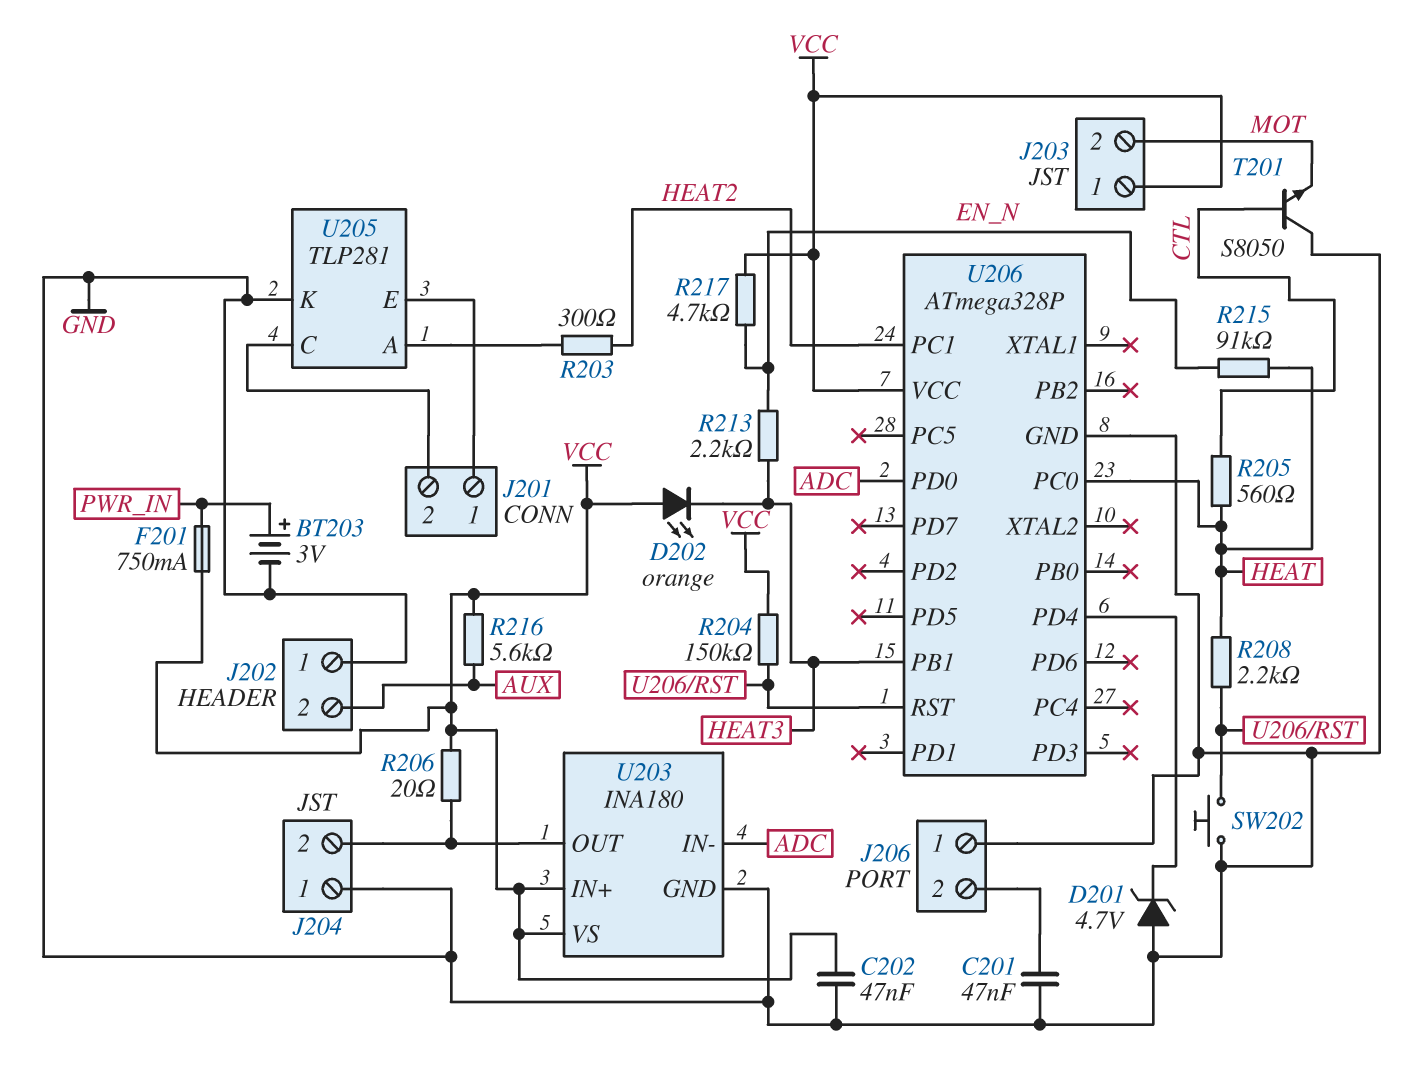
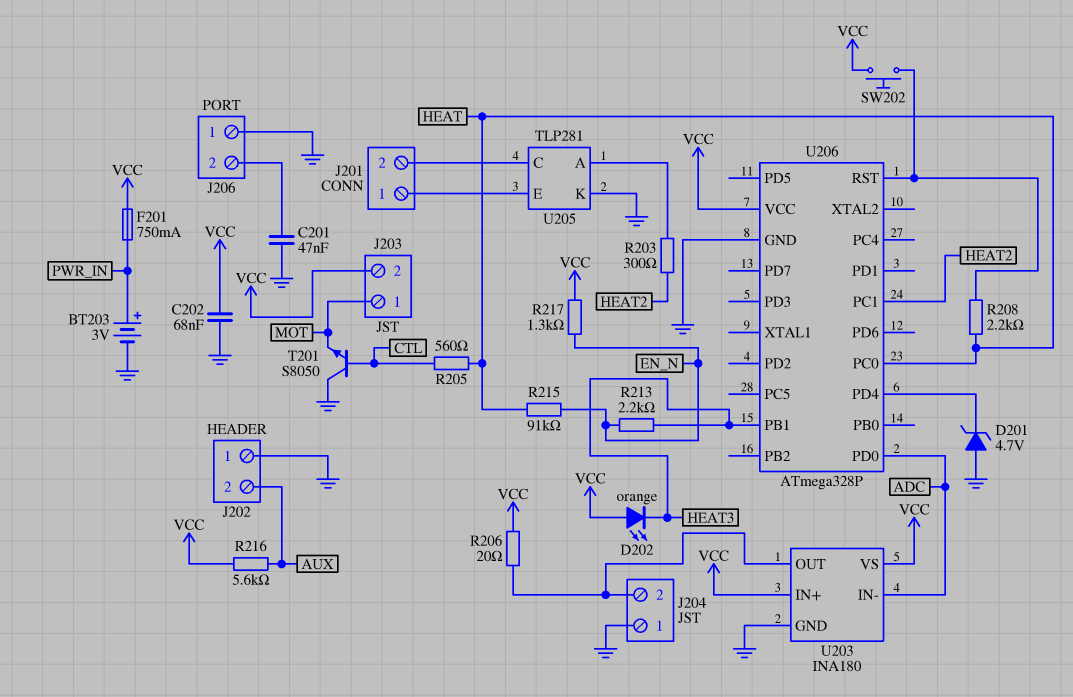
C202: 47nF (GND, VCC) -> 68nF (GND, VCC)
J203 pin 1: VCC -> MOT
J203 pin 2: MOT -> VCC
R204: 150k (U206/RST, VCC) -> none
R217: 4.7k (EN_N, VCC) -> 1.3k (EN_N, VCC)
SW202: button (GND, U206/RST) -> button (U206/RST, VCC)

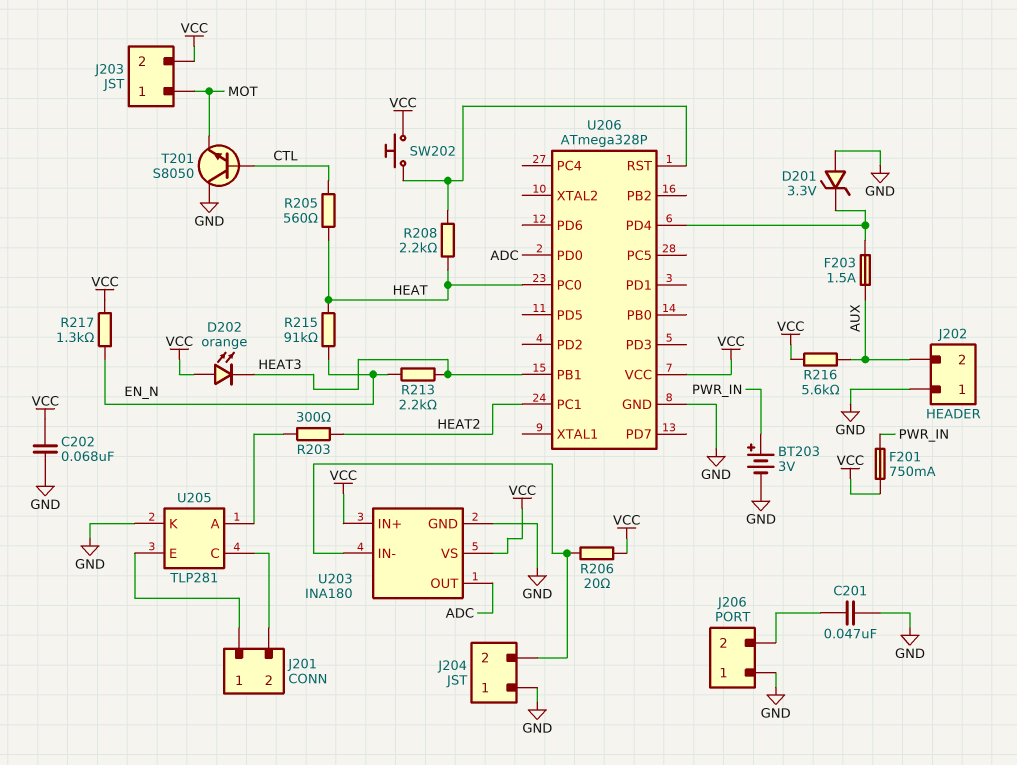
D201: zener 4.7V (A GND, K U206/PD4) -> zener 3.3V (A GND, K U206/PD4)
F203: none -> 1.5A (AUX, U206/PD4)
U203 pin IN-: ADC -> J204/2
U203 pin OUT: J204/2 -> ADC

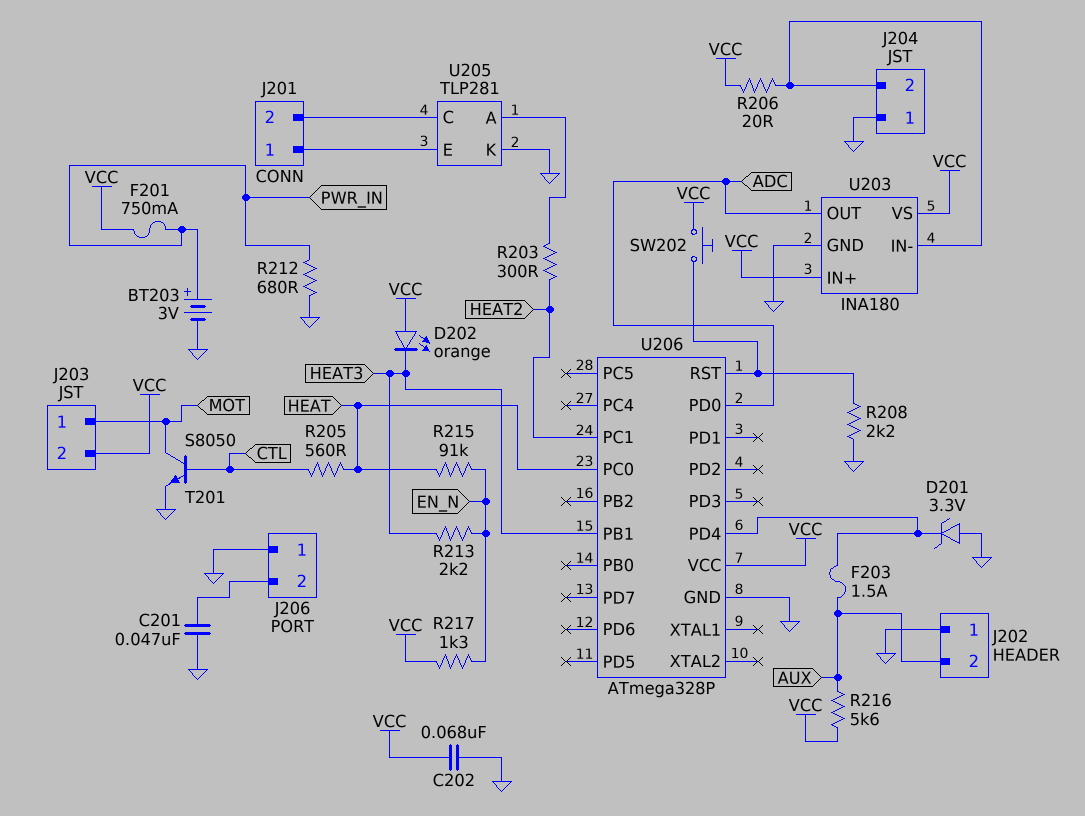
R208: 2.2k (HEAT, U206/RST) -> 2.2k (GND, U206/RST)
R212: none -> 680 (GND, PWR_IN)
T201: NPN S8050 (B CTL, C GND, E MOT) -> NPN S8050 (B CTL, C MOT, E GND)

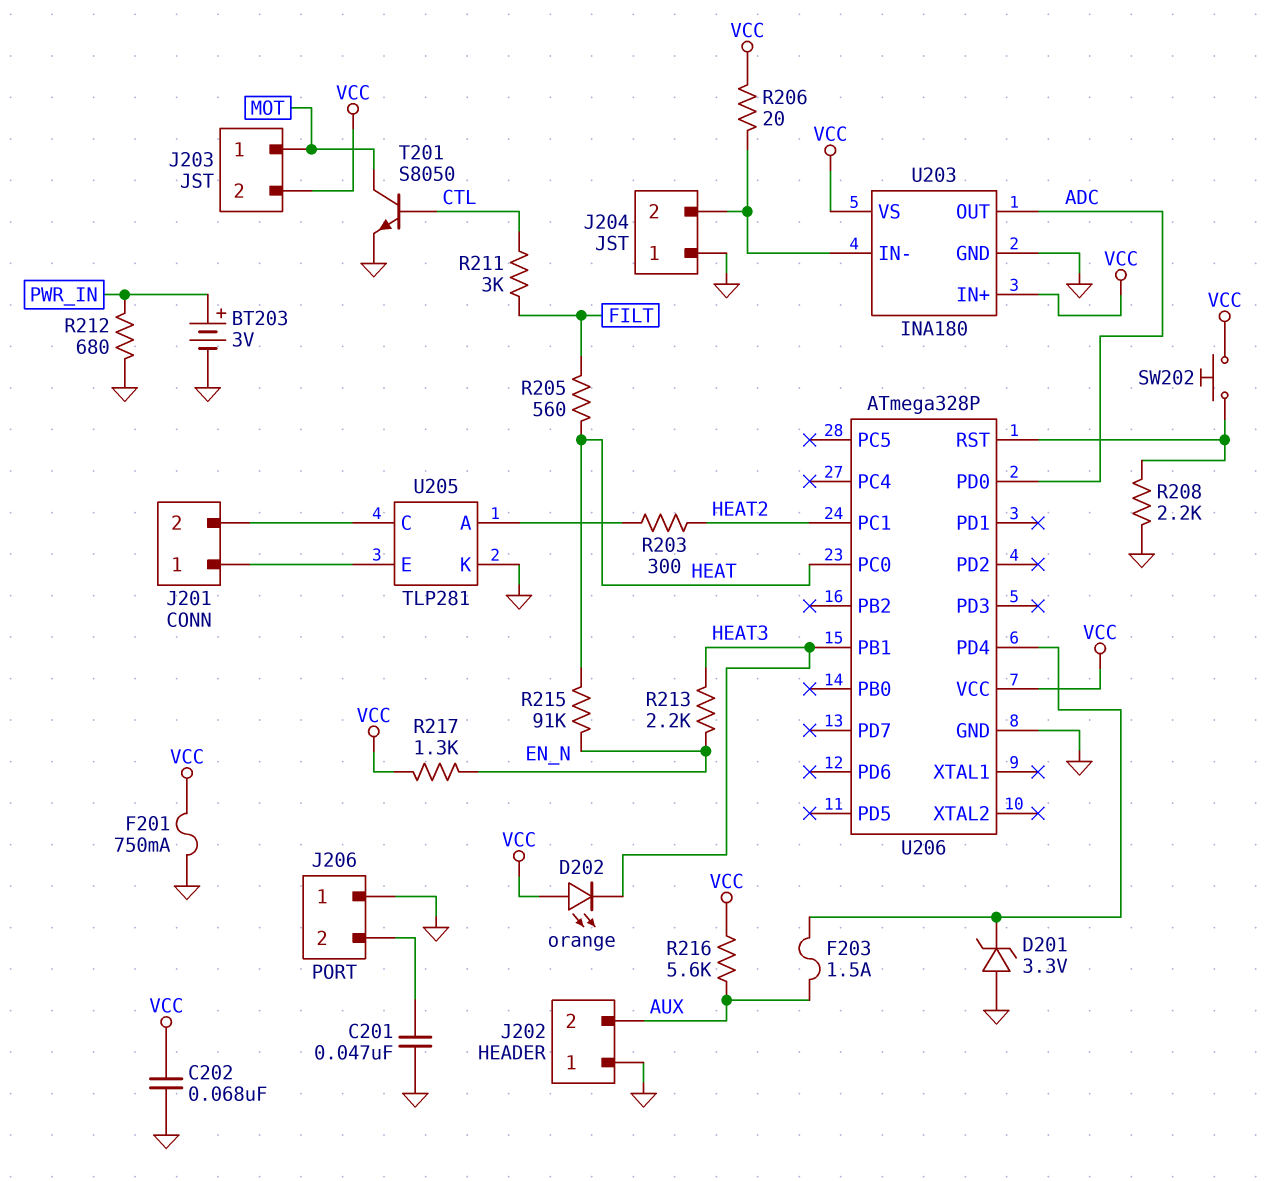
F201: 750mA (PWR_IN, VCC) -> 750mA (GND, VCC)
R205: 560 (CTL, HEAT) -> 560 (FILT, HEAT)
R211: none -> 3k (CTL, FILT)

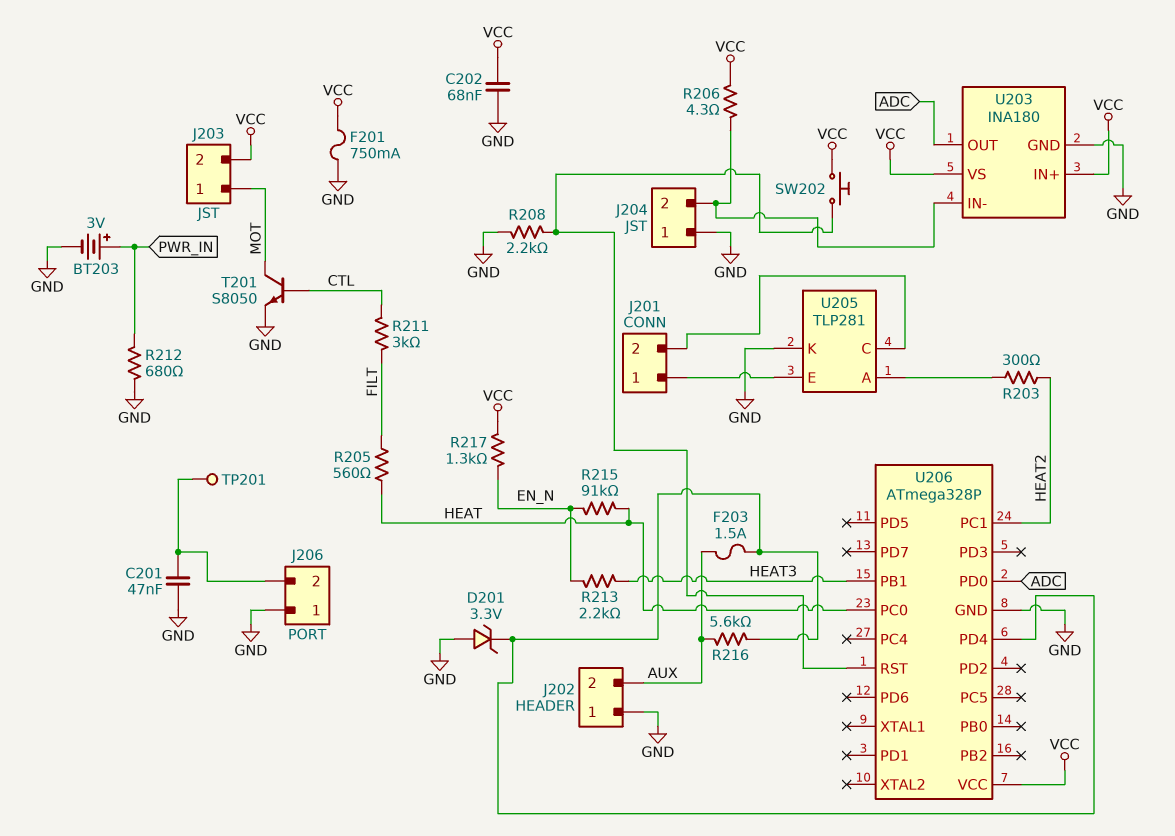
D202: LED orange (A VCC, K HEAT3) -> none
R206: 20 (J204/2, VCC) -> 4.3 (J204/2, VCC)
R216: 5.6k (AUX, VCC) -> 5.6k (AUX, U206/PD4)
TP201: none -> test point (J206/2)

